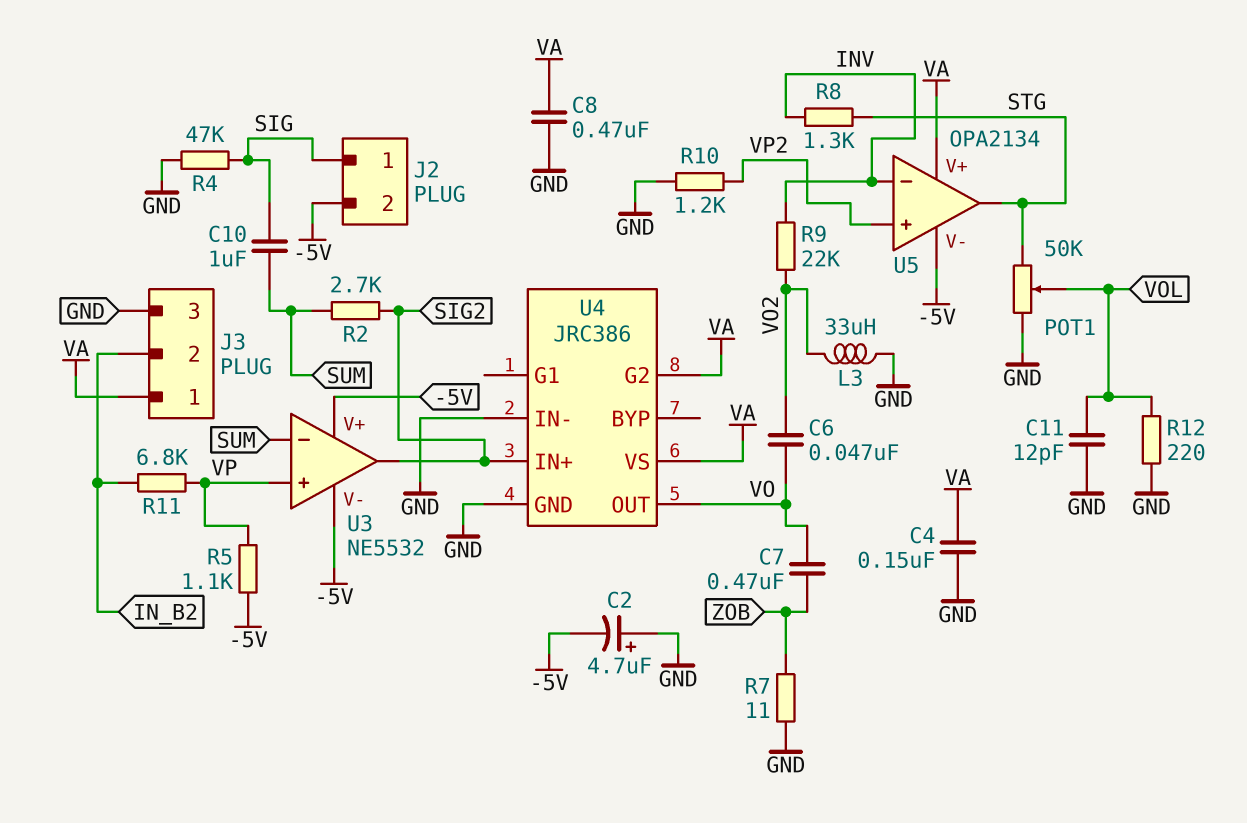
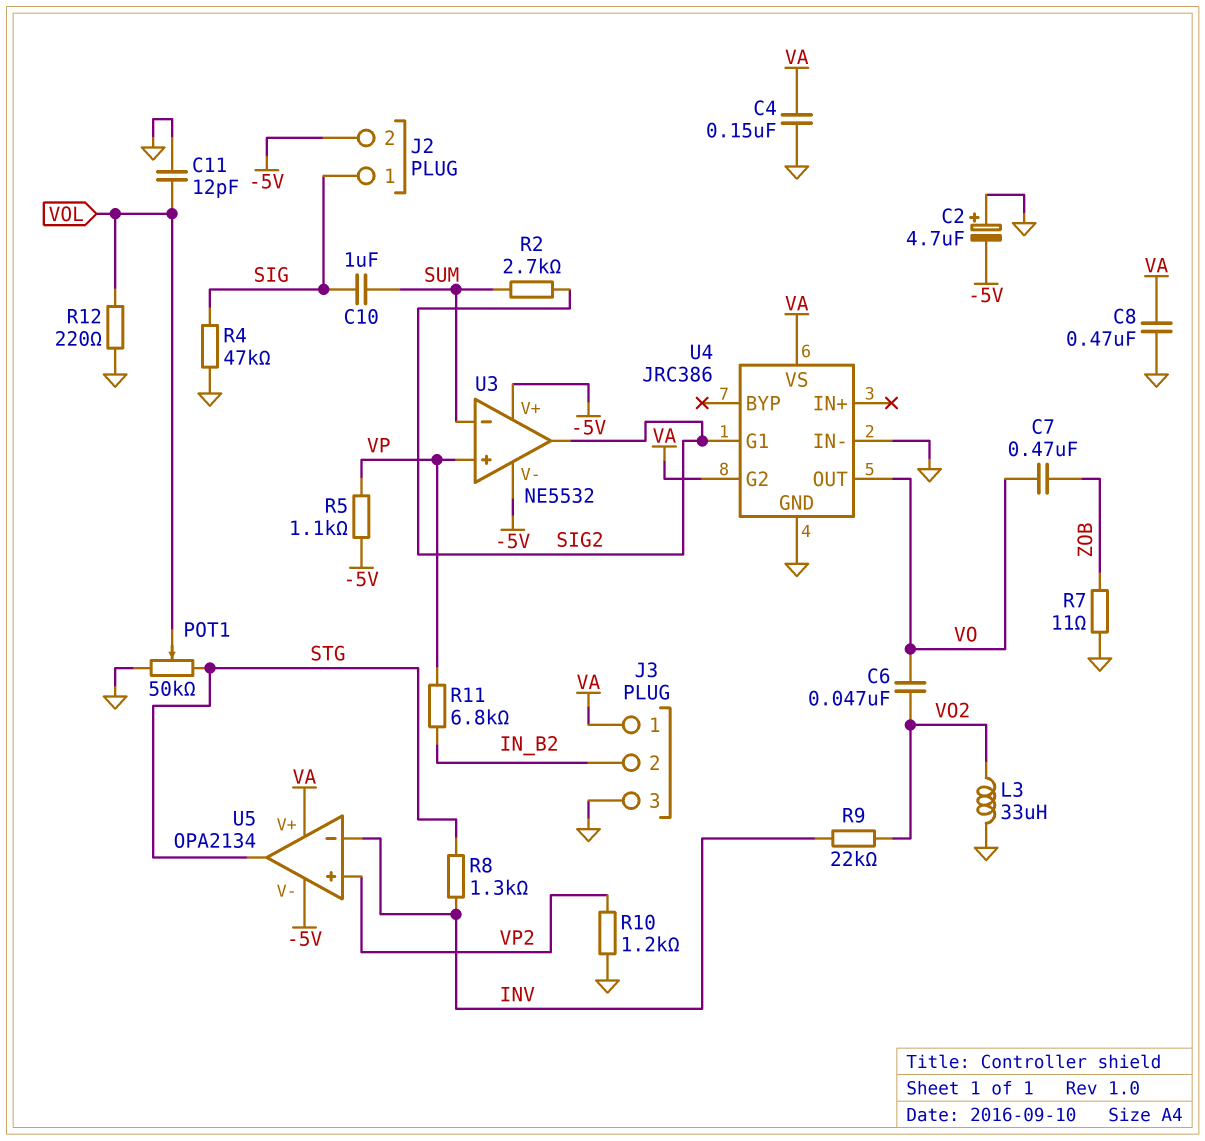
U4 pin G1: none -> SIG2
U4 pin IN+: SIG2 -> none

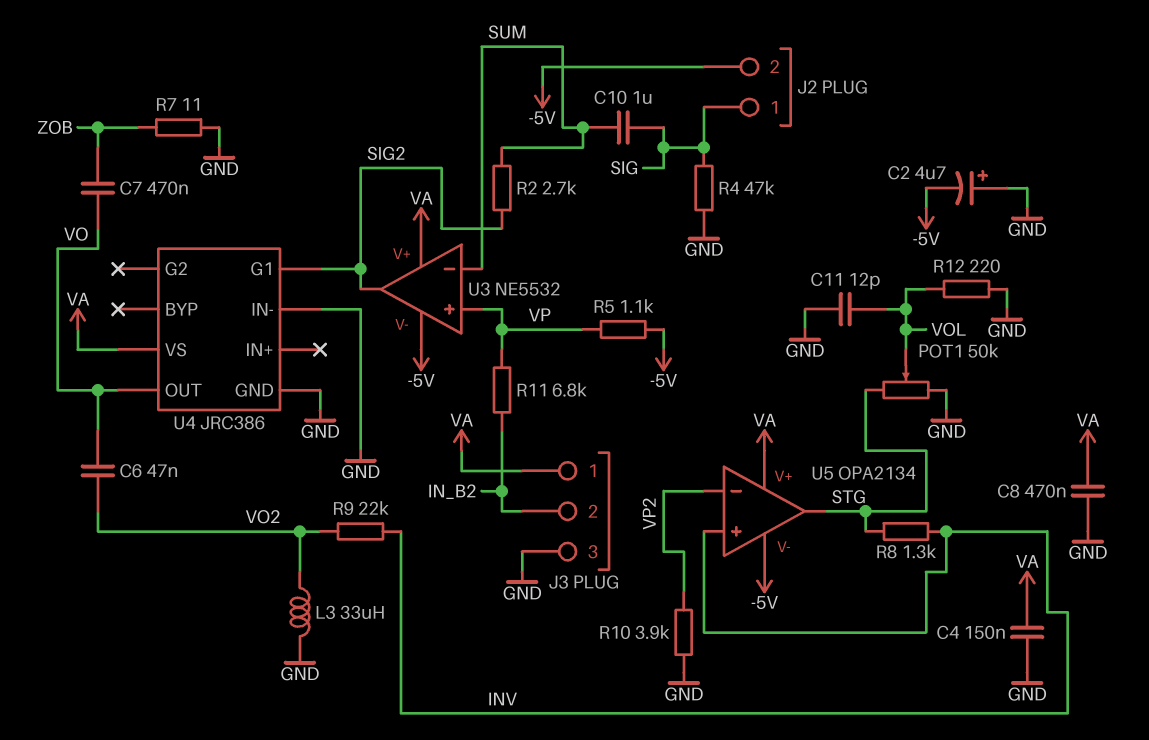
R10: 1.2k (GND, VP2) -> 3.9k (GND, VP2)
U3 pin V+: -5V -> VA
U4 pin G2: VA -> none
U5 pin in+: VP2 -> INV
U5 pin in-: INV -> VP2

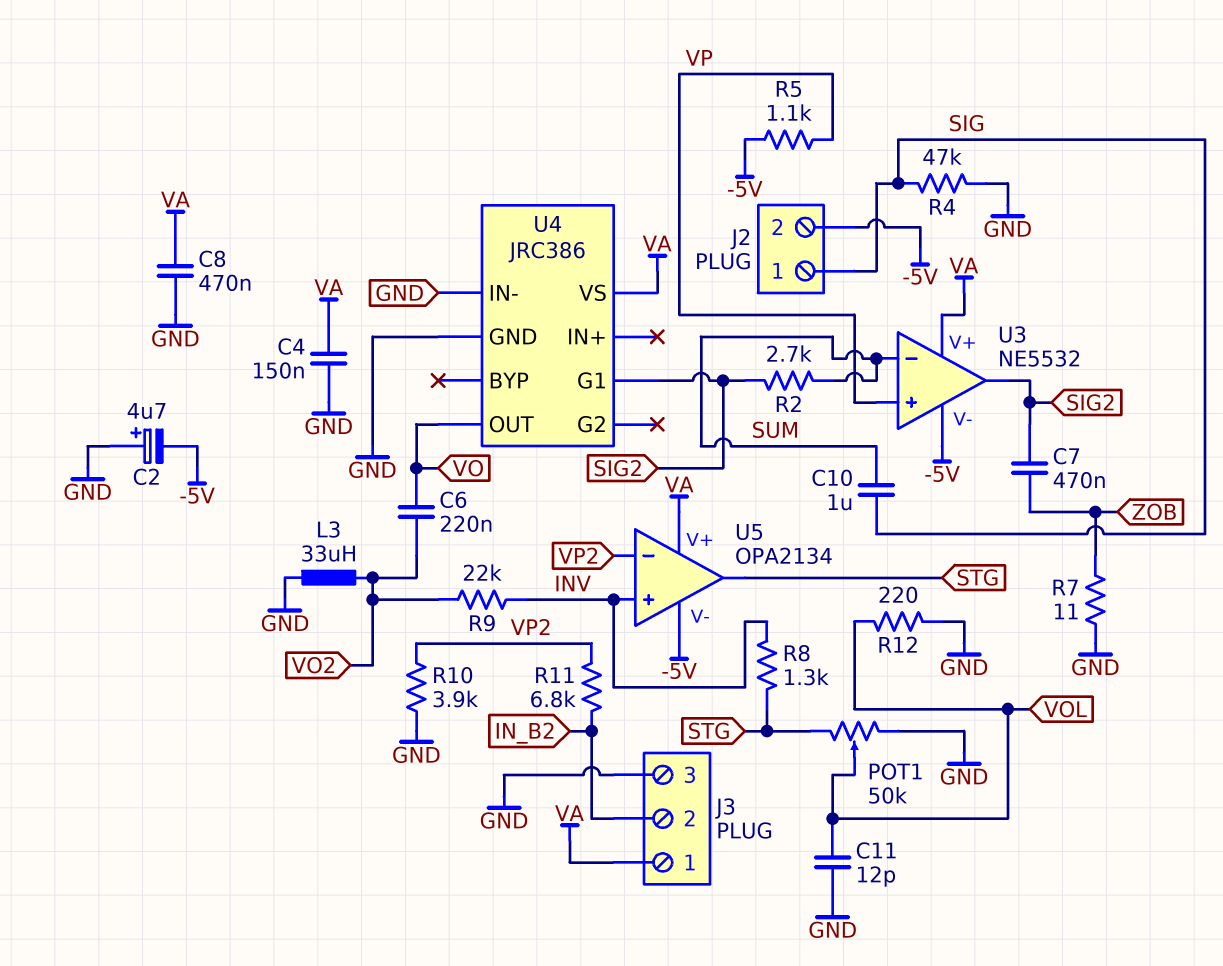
C6: 47nF (VO, VO2) -> 220nF (VO, VO2)
C7: 470nF (VO, ZOB) -> 470nF (SIG2, ZOB)
R11: 6.8k (IN_B2, VP) -> 6.8k (IN_B2, VP2)

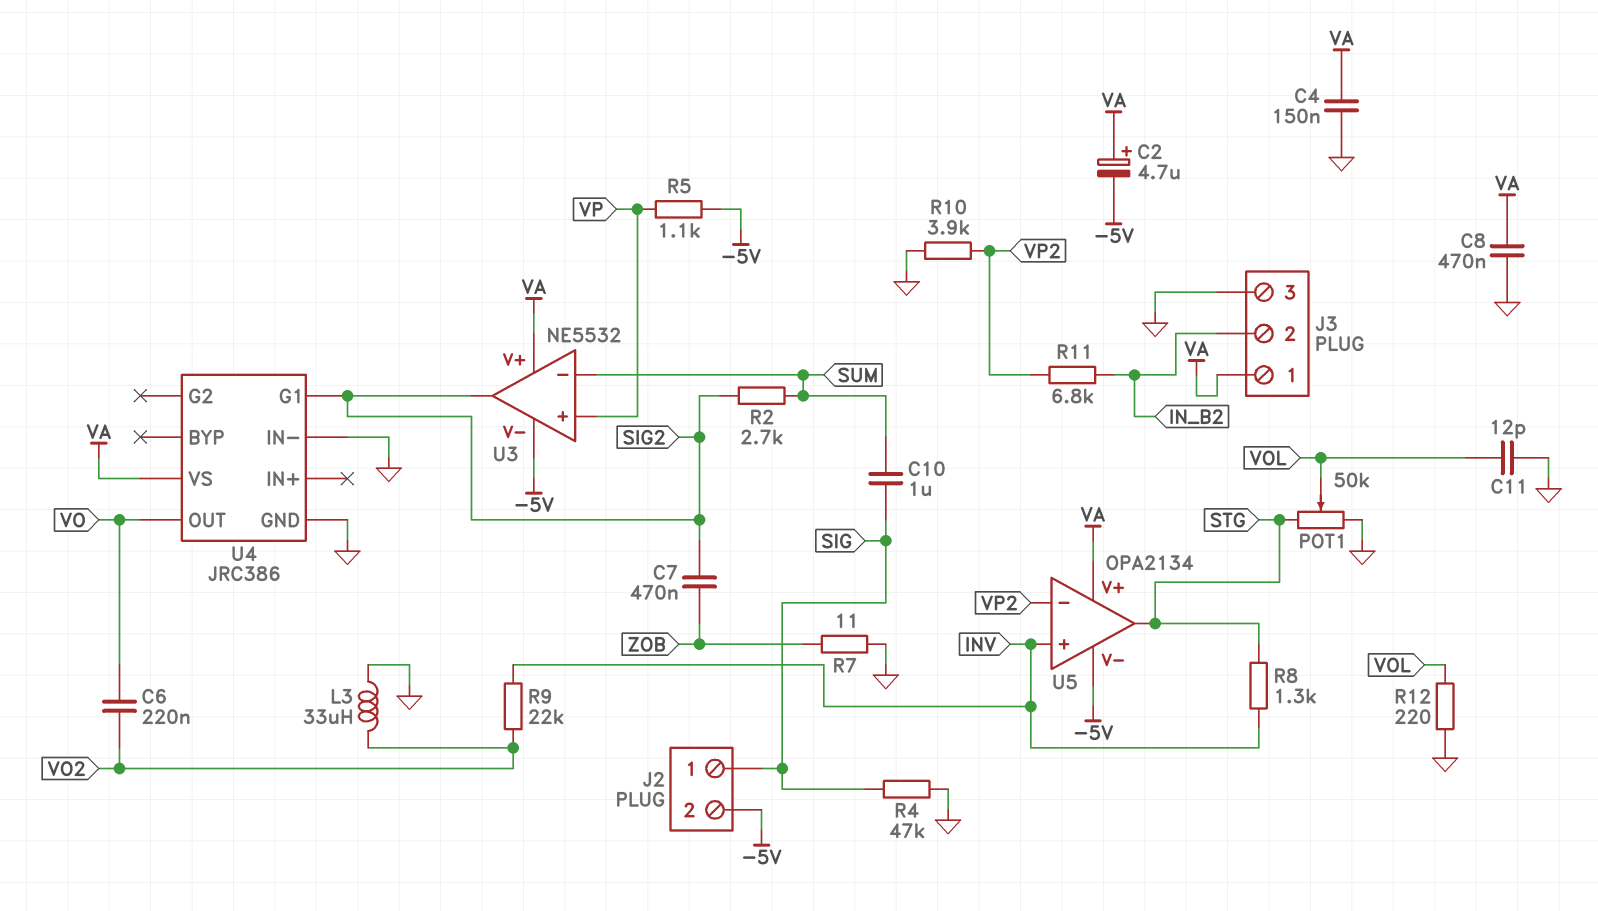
C2: 4.7uF (plus GND, minus -5V) -> 4.7uF (plus VA, minus -5V)

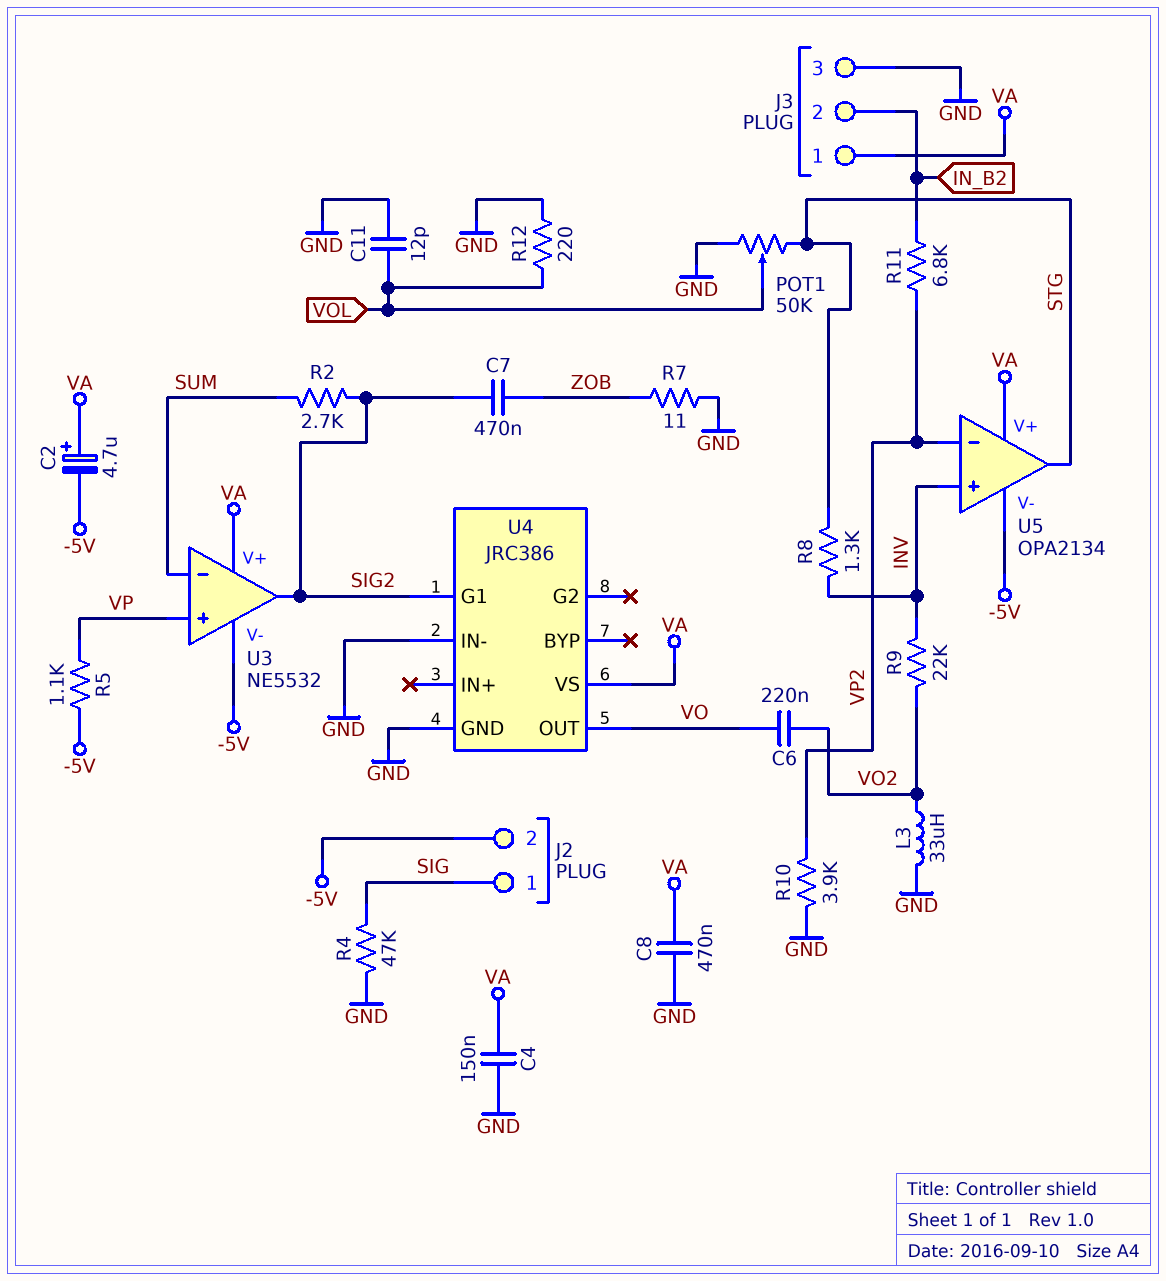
C10: 1uF (SIG, SUM) -> none

